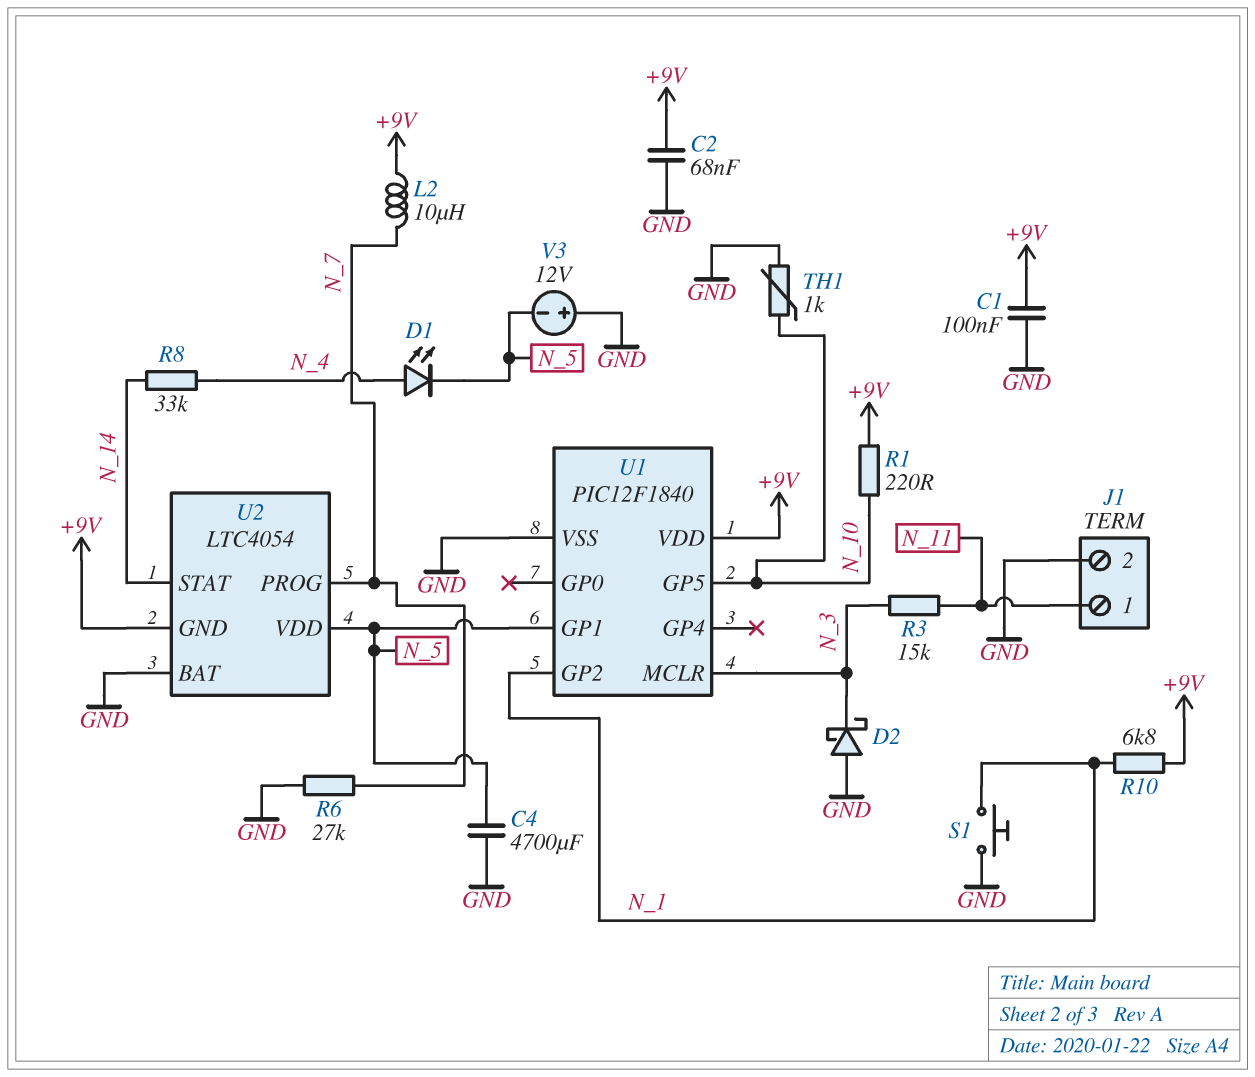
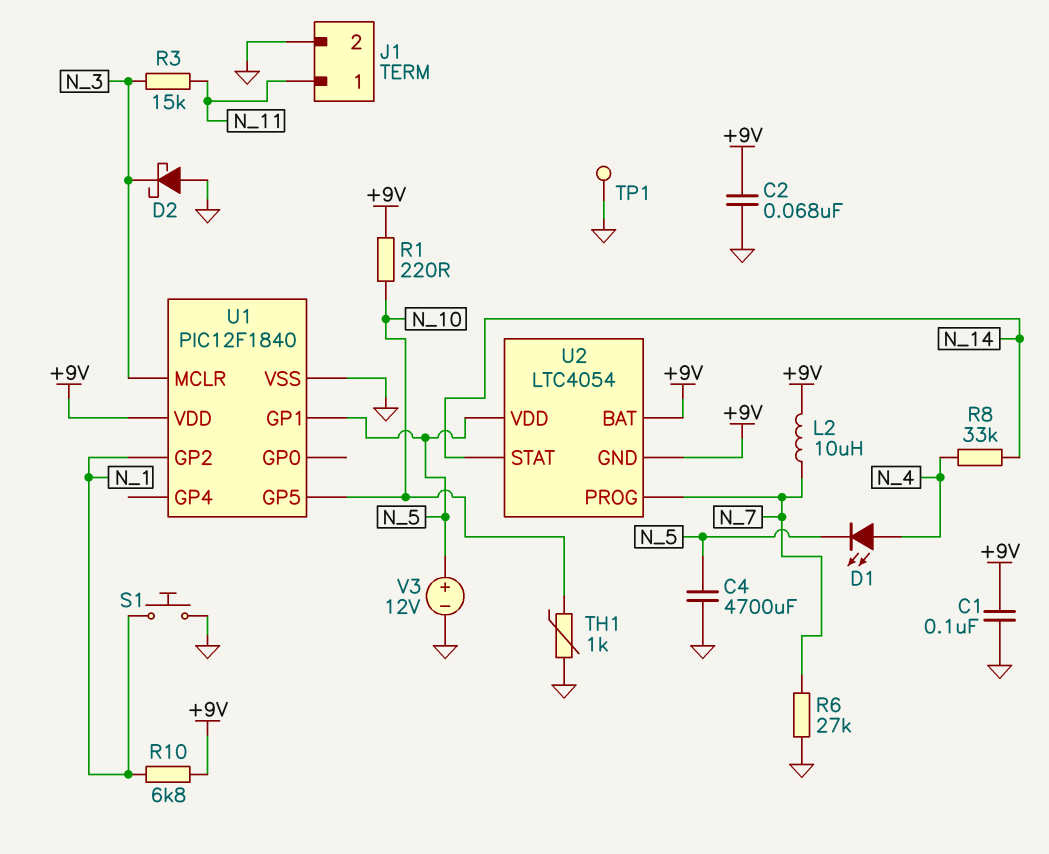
TP1: none -> test point (GND)
U2 pin BAT: GND -> +9V
V3: 12V (plus GND, minus N_5) -> 12V (plus N_5, minus GND)

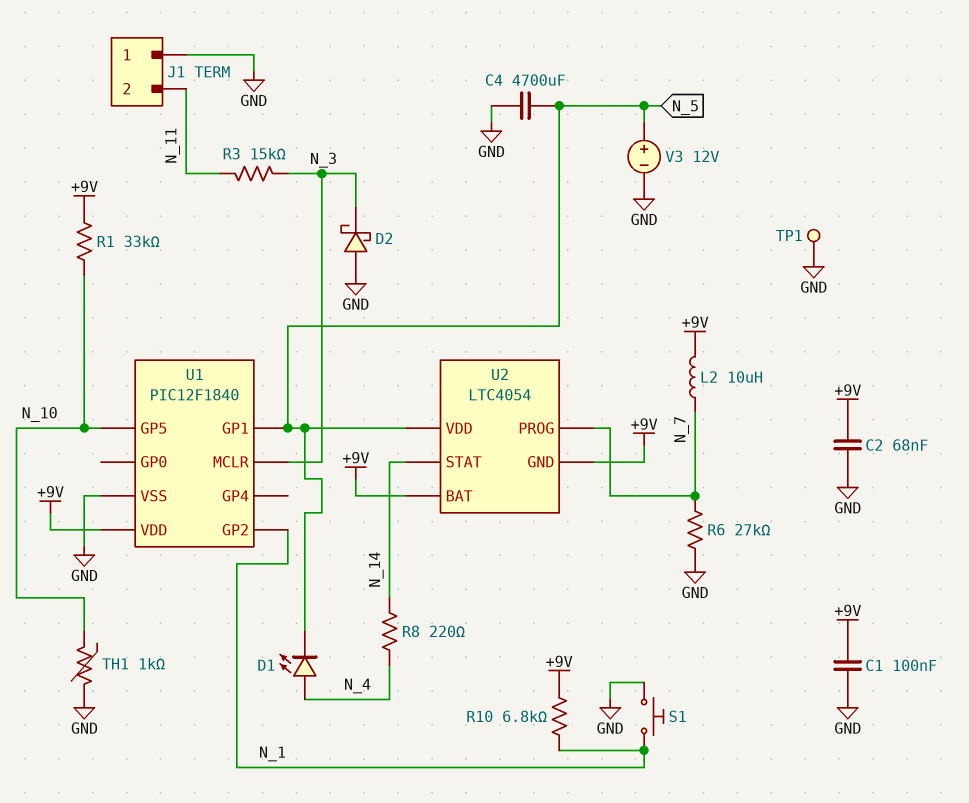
J1 pin 1: N_11 -> GND
J1 pin 2: GND -> N_11
R1: 220 (+9V, N_10) -> 33k (+9V, N_10)
R8: 33k (N_4, N_14) -> 220 (N_4, N_14)

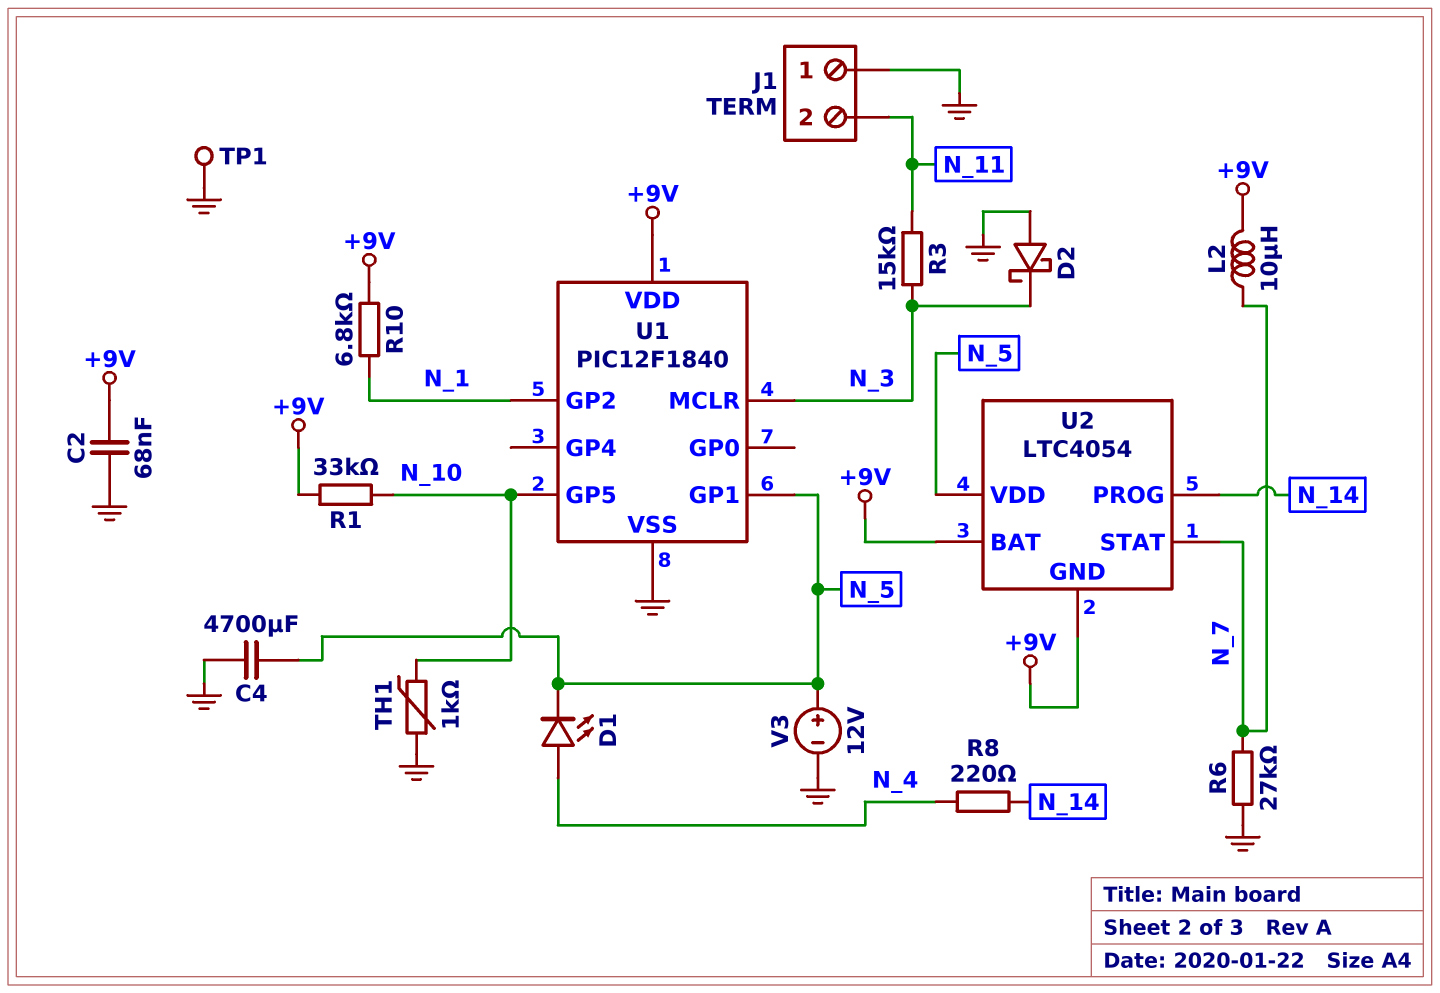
C1: 100nF (+9V, GND) -> none
S1: button (GND, N_1) -> none
U2 pin PROG: N_7 -> N_14
U2 pin STAT: N_14 -> N_7

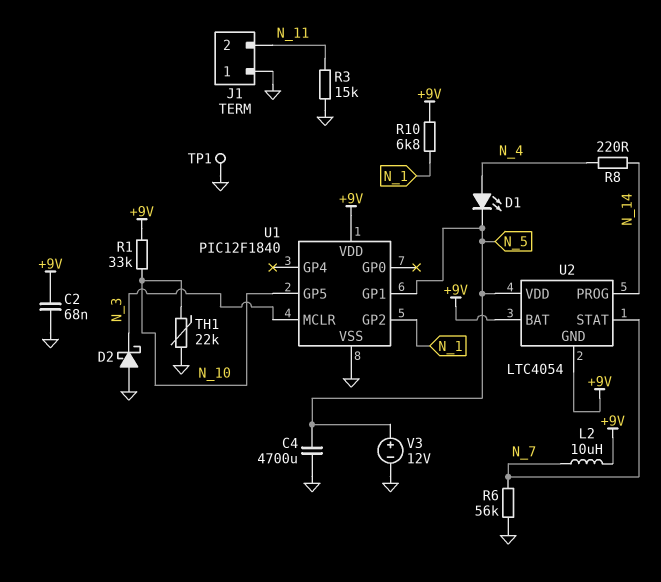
R3: 15k (N_3, N_11) -> 15k (GND, N_11)
R6: 27k (GND, N_7) -> 56k (GND, N_7)
TH1: 1k (GND, N_10) -> 22k (GND, N_10)

